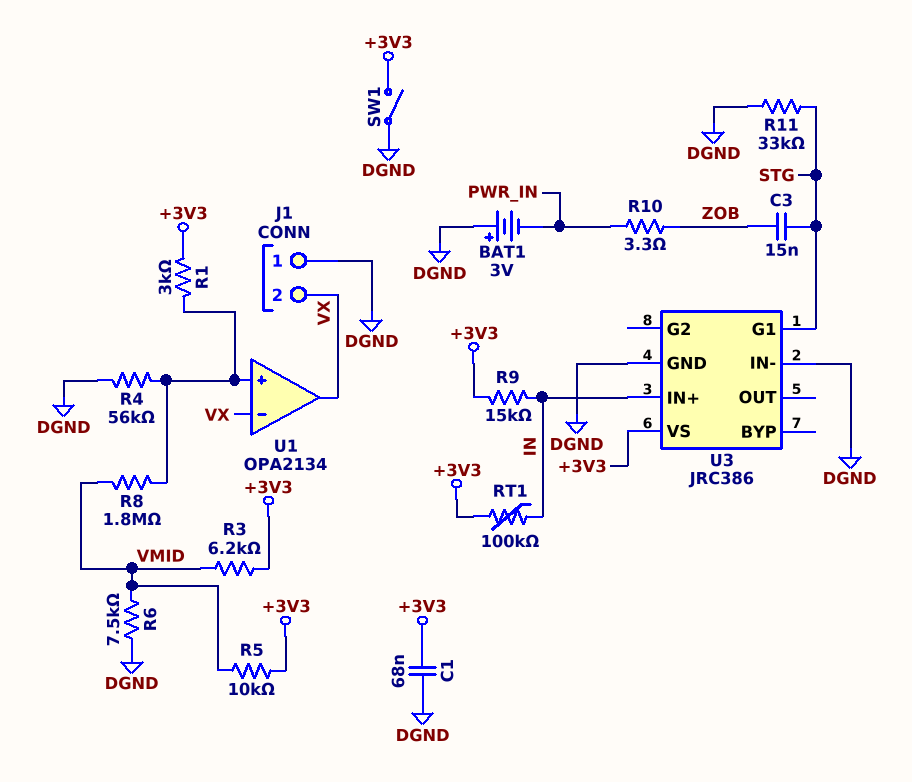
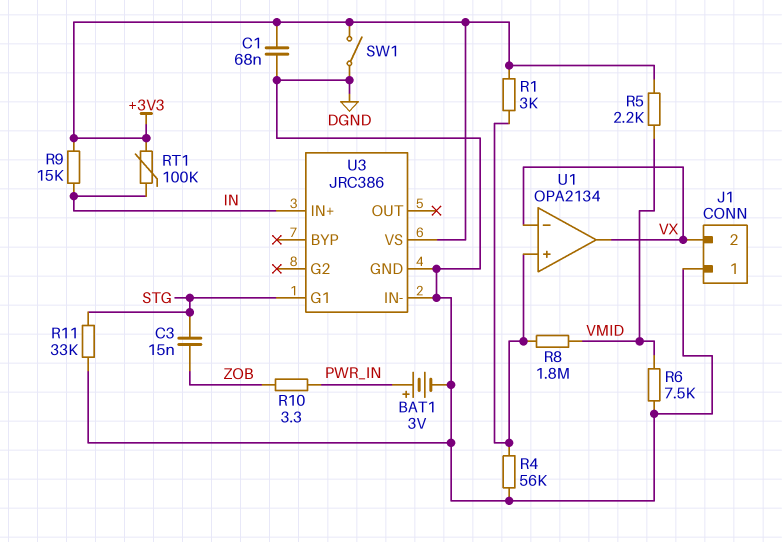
BAT1: 3V (plus DGND, minus PWR_IN) -> 3V (plus PWR_IN, minus DGND)
R3: 6.2k (+3V3, VMID) -> none
R5: 10k (+3V3, VMID) -> 2.2k (+3V3, VMID)

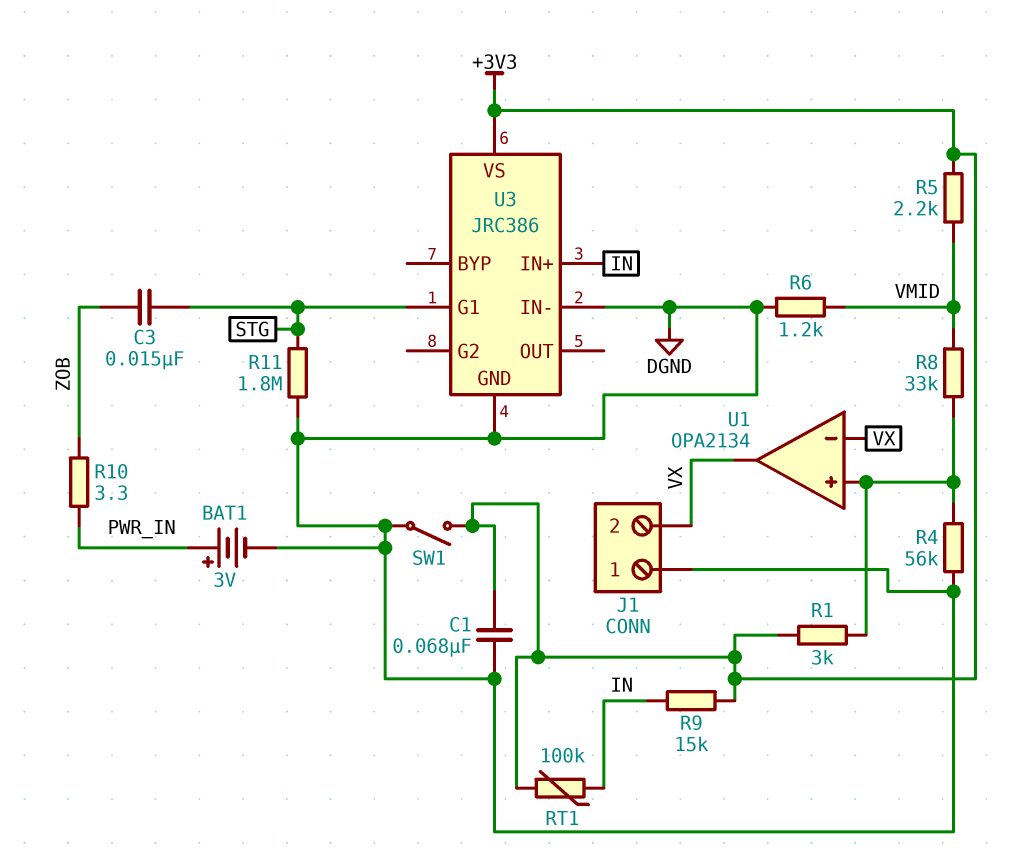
R6: 7.5k (DGND, VMID) -> 1.2k (DGND, VMID)
R8: 1.8M (U1/in+, VMID) -> 33k (U1/in+, VMID)
R11: 33k (DGND, STG) -> 1.8M (DGND, STG)

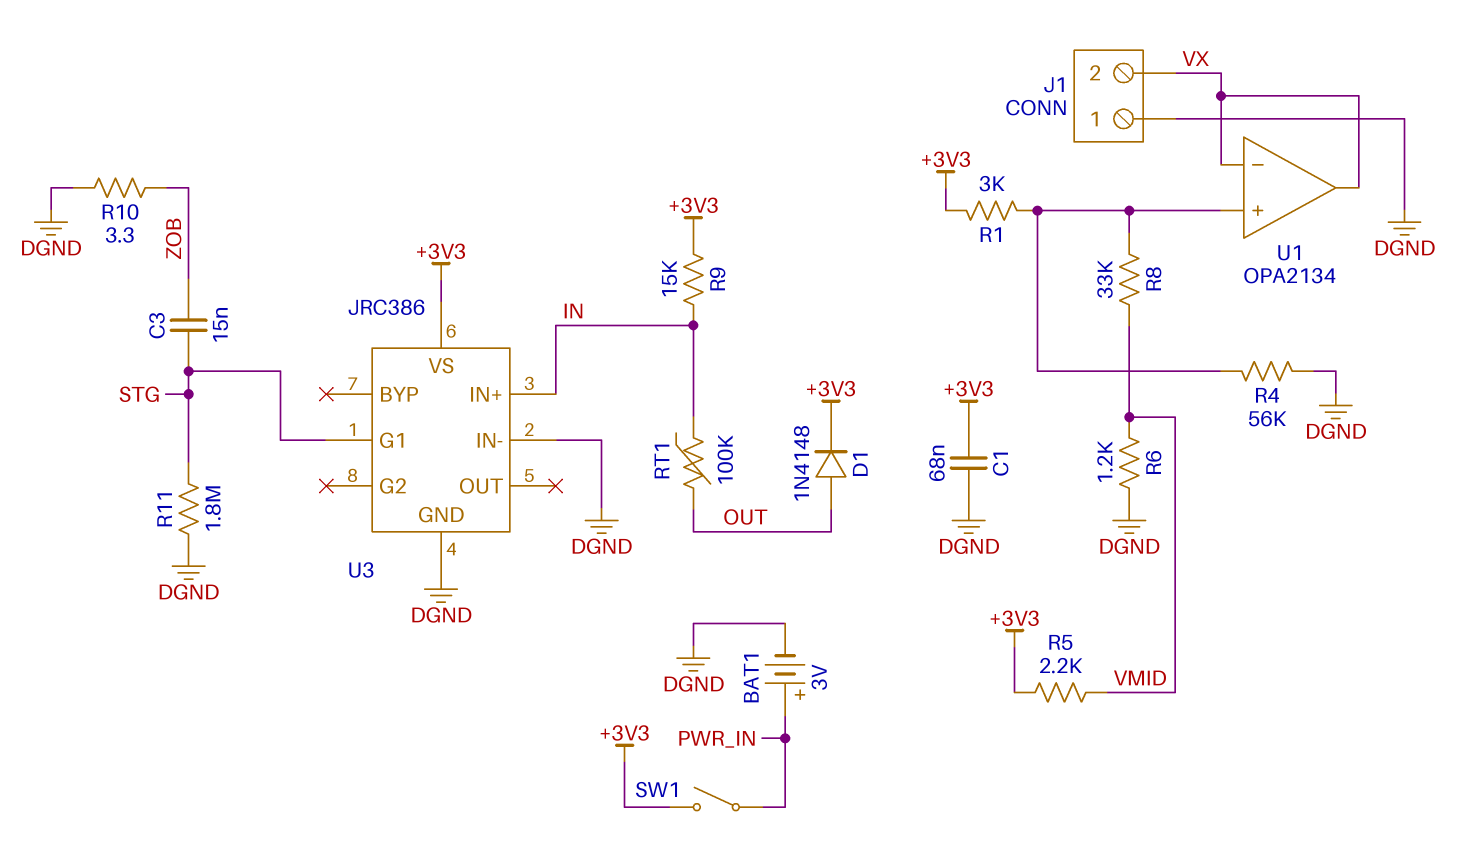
D1: none -> diode 1N4148 (A OUT, K +3V3)
R10: 3.3 (PWR_IN, ZOB) -> 3.3 (DGND, ZOB)
RT1: 100k (+3V3, IN) -> 100k (IN, OUT)
SW1: switch (+3V3, DGND) -> switch (+3V3, PWR_IN)

